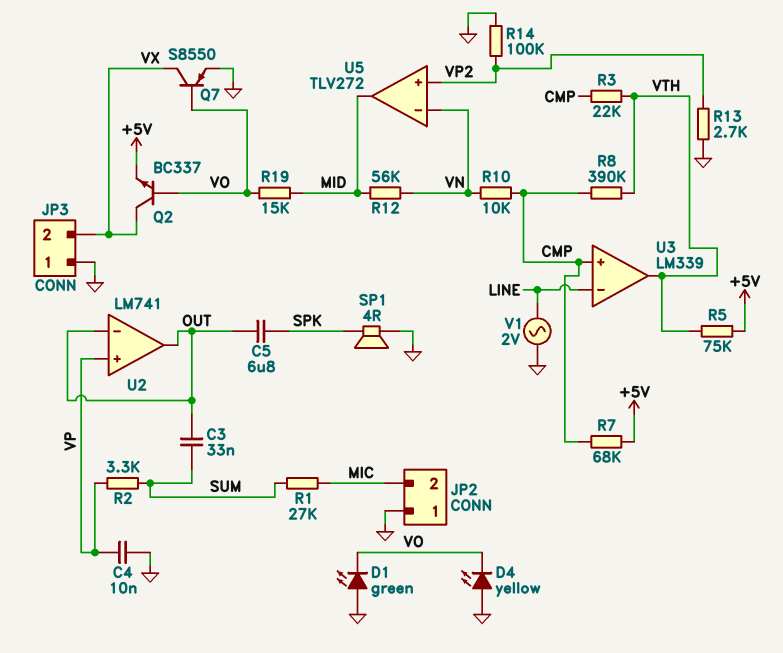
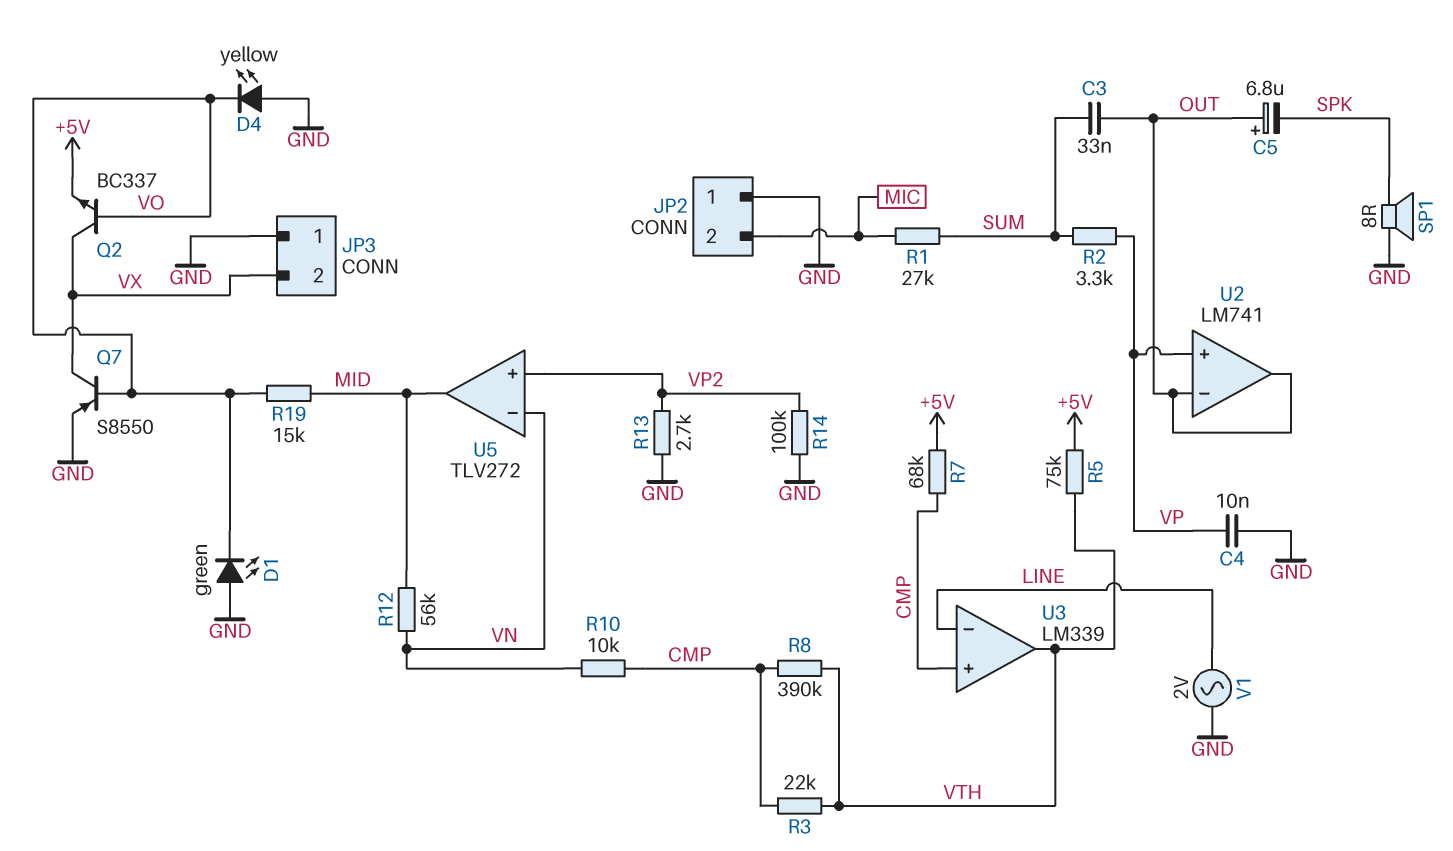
C5: 6.8uF (OUT, SPK) -> 6.8uF (plus OUT, minus SPK)
SP1: speaker 4R (GND, SPK) -> speaker 8R (GND, SPK)

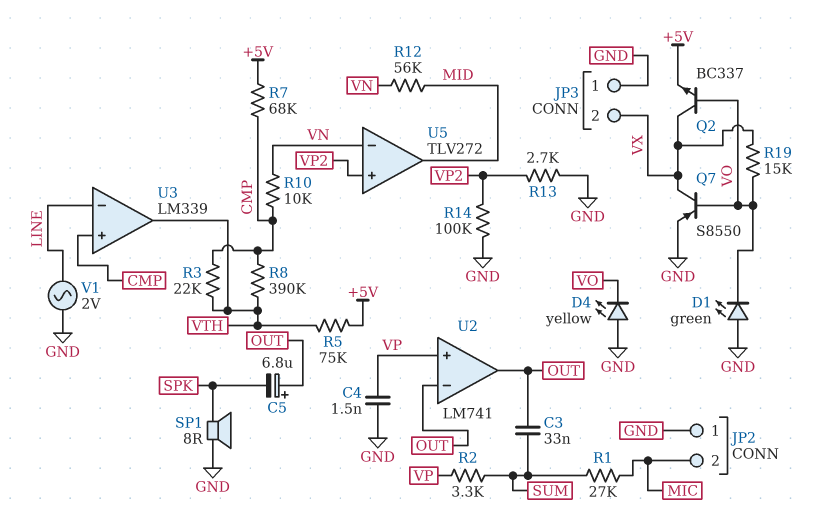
C4: 10nF (GND, VP) -> 1.5nF (GND, VP)
R19: 15k (MID, VO) -> 15k (VO, VX)

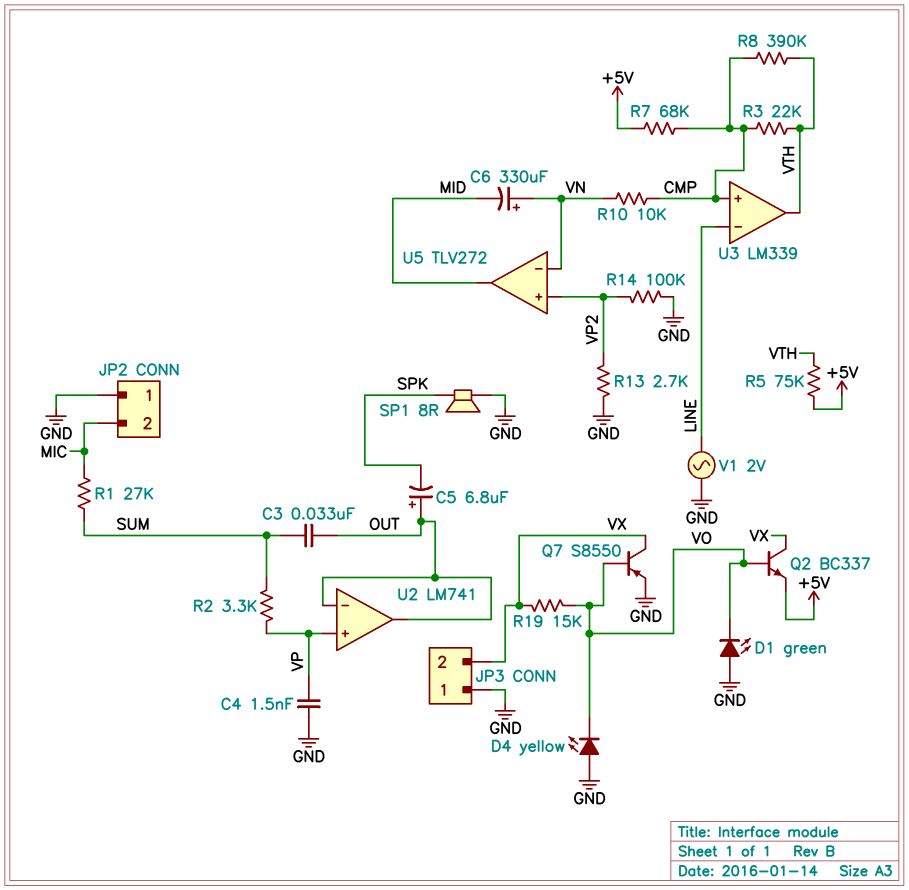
C6: none -> 330uF (plus VN, minus MID)
R12: 56k (MID, VN) -> none

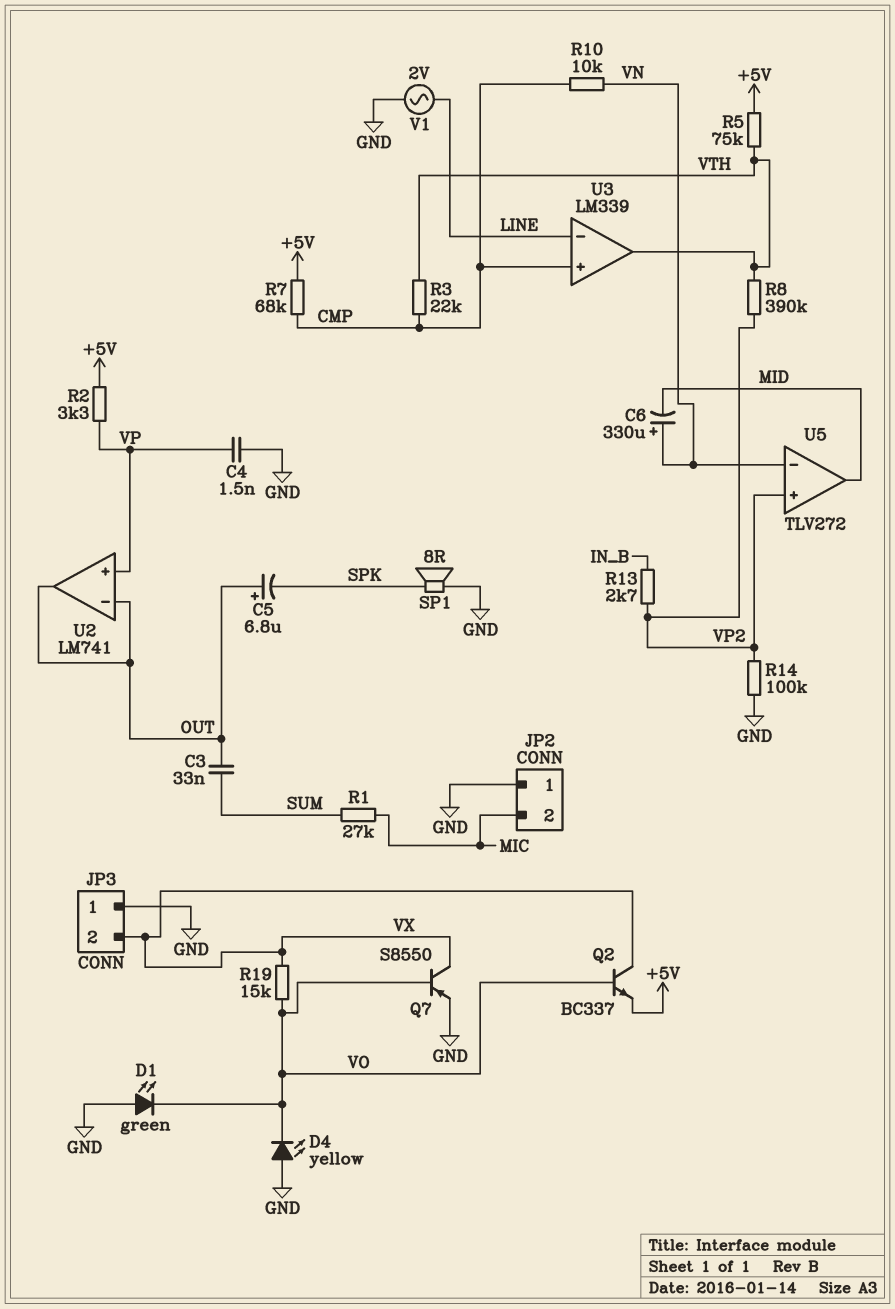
R2: 3.3k (SUM, VP) -> 3.3k (+5V, VP)
R8: 390k (CMP, VTH) -> 390k (VP2, VTH)
R13: 2.7k (GND, VP2) -> 2.7k (IN_B, VP2)

